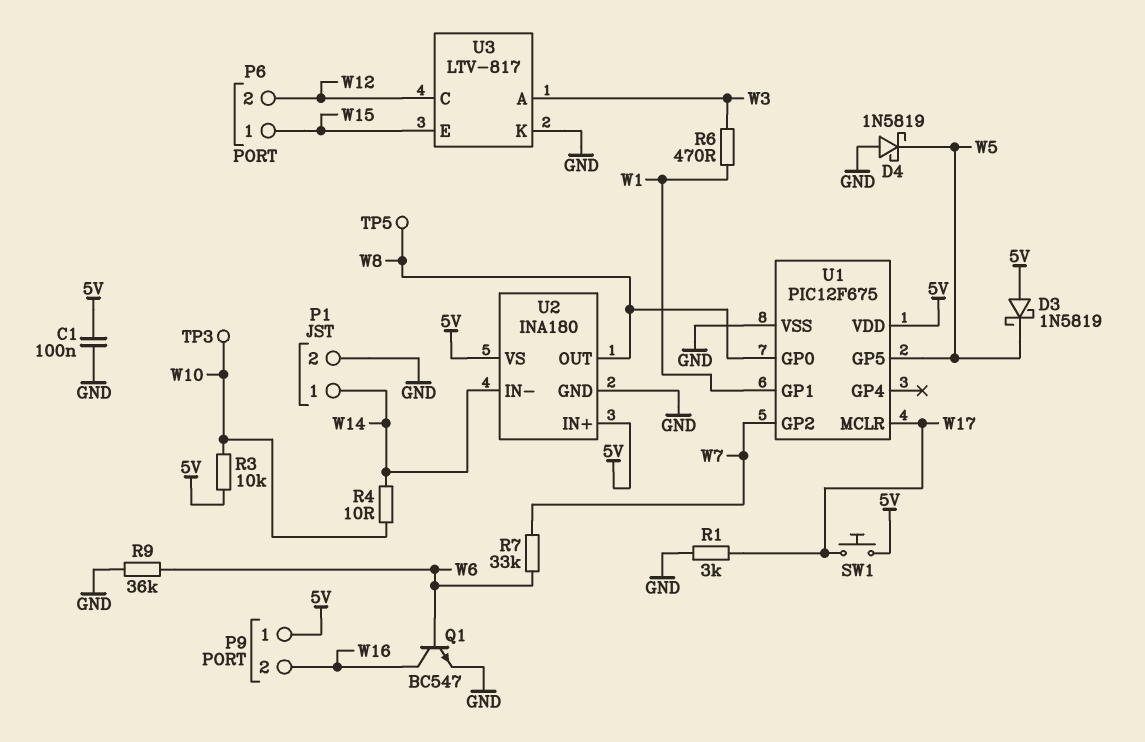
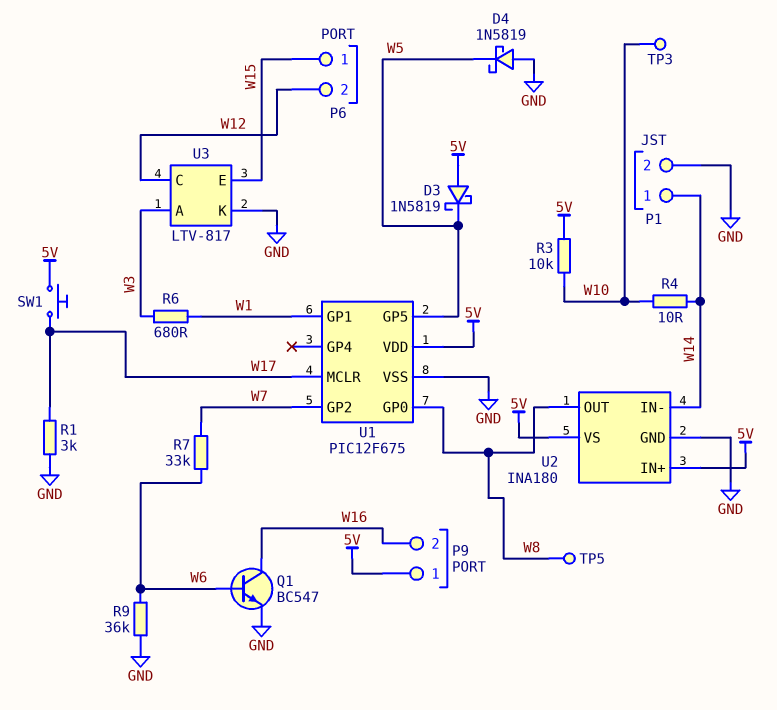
C1: 100nF (5V, GND) -> none
R6: 470 (W1, W3) -> 680 (W1, W3)

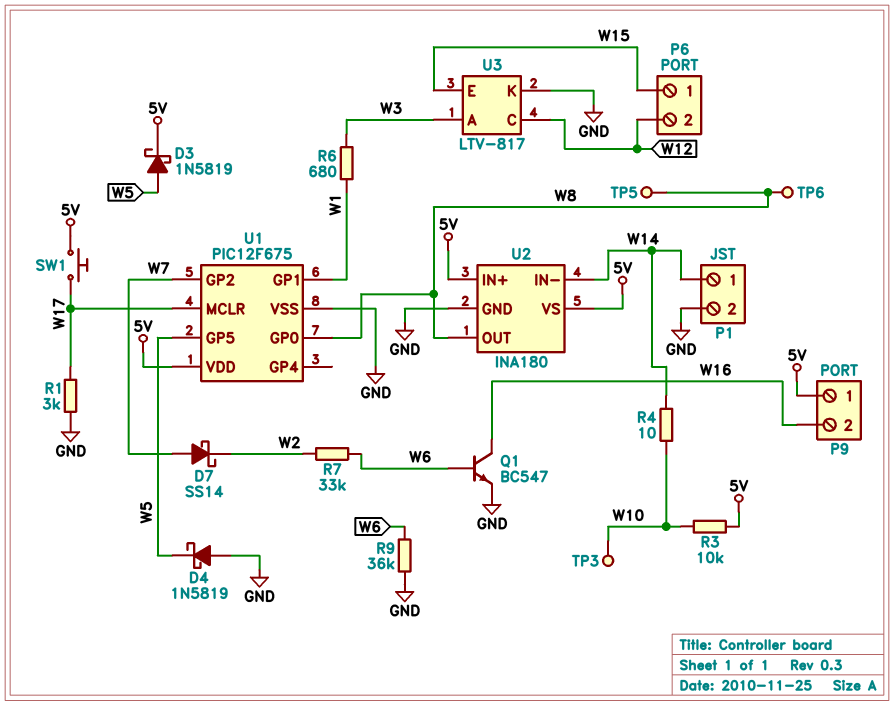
D3: schottky 1N5819 (A 5V, K W5) -> schottky 1N5819 (A W5, K 5V)
D7: none -> schottky SS14 (A W7, K W2)
R7: 33k (W6, W7) -> 33k (W2, W6)
TP6: none -> test point (W8)

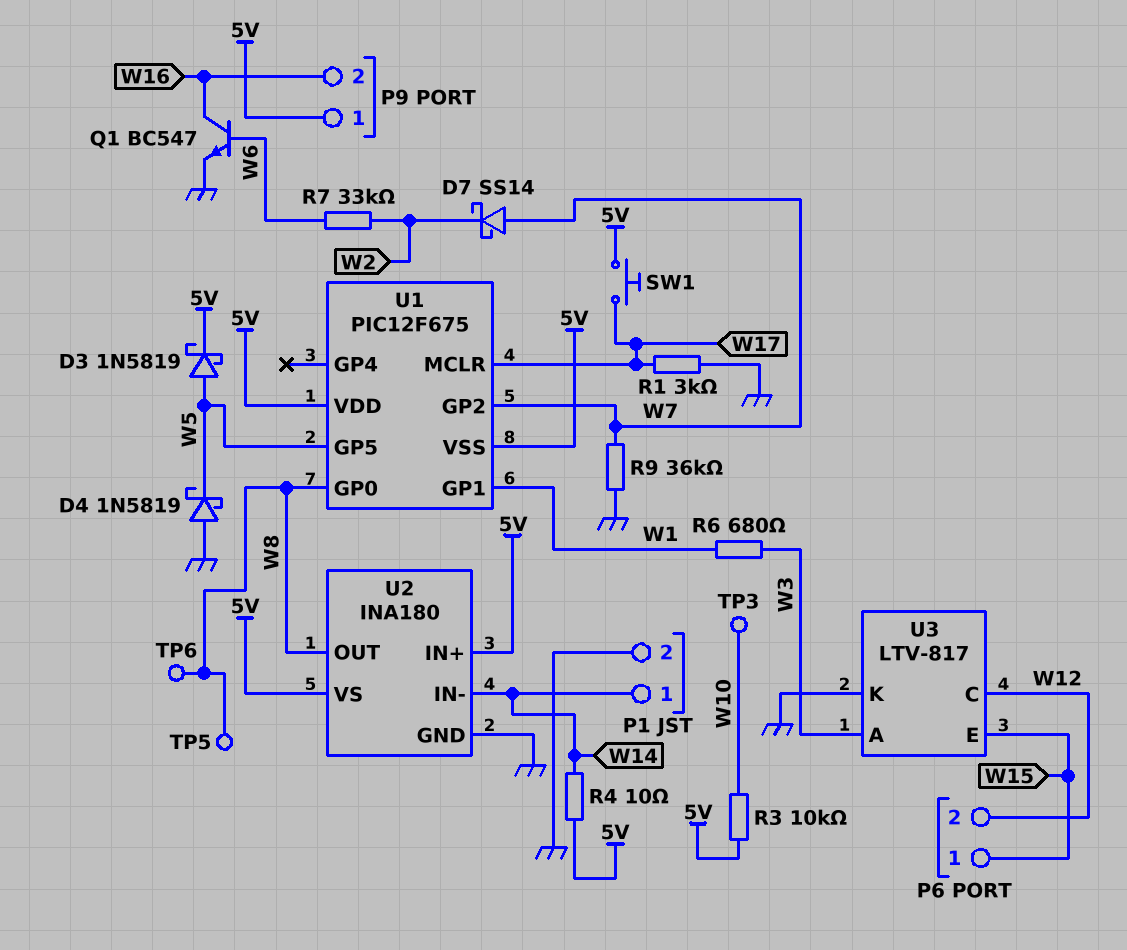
R4: 10 (W10, W14) -> 10 (5V, W14)
R9: 36k (GND, W6) -> 36k (GND, W7)
U1 pin VSS: GND -> 5V

